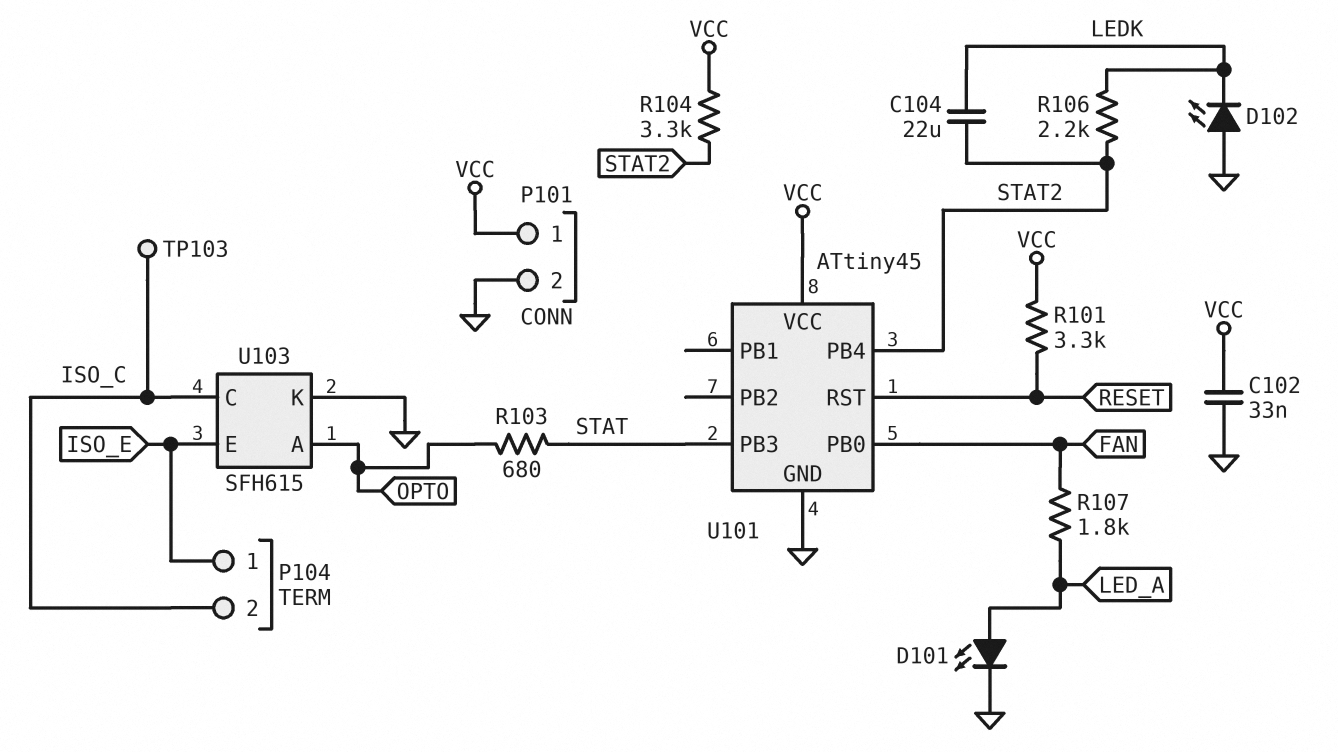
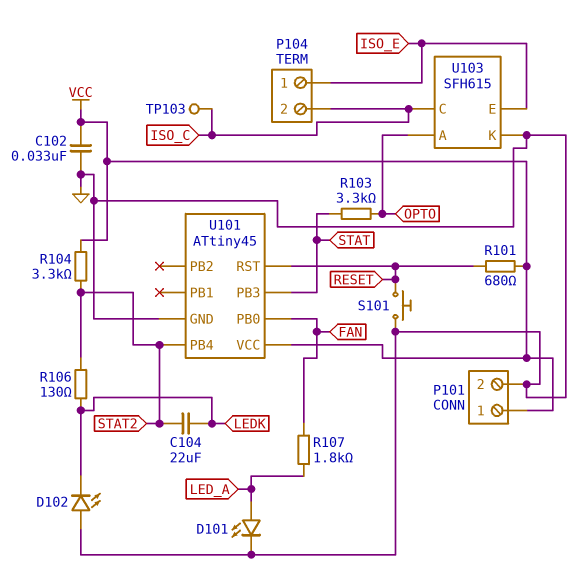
R101: 3.3k (RESET, VCC) -> 680 (RESET, VCC)
R103: 680 (OPTO, STAT) -> 3.3k (OPTO, STAT)
R106: 2.2k (LEDK, STAT2) -> 130 (LEDK, STAT2)
S101: none -> button (GND, RESET)

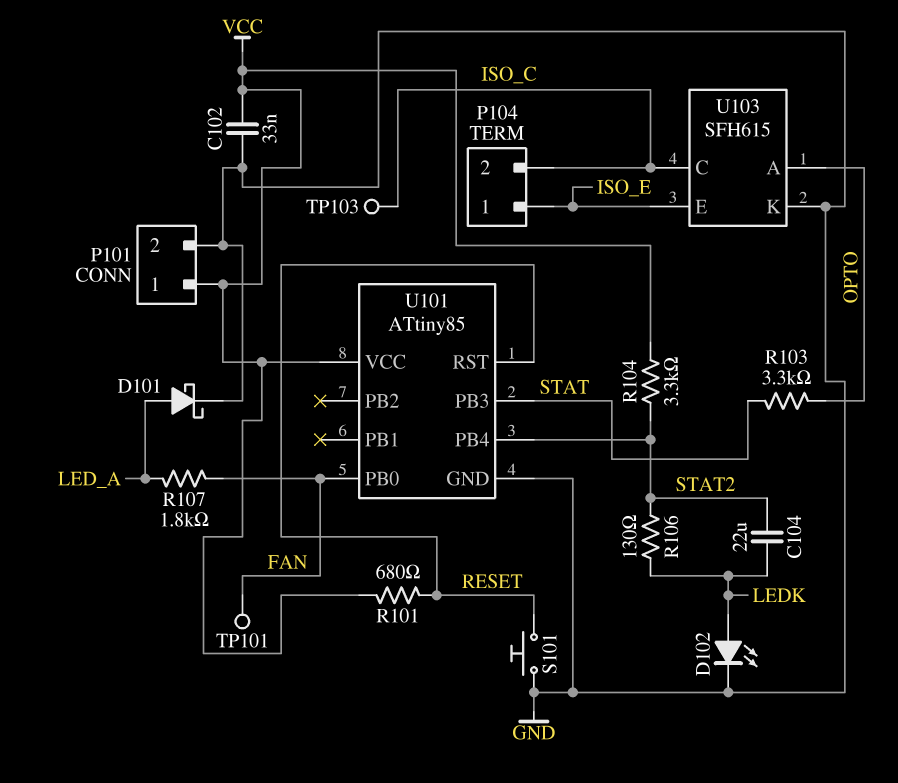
D101: LED (A LED_A, K GND) -> schottky (A LED_A, K GND)
D102: LED (A GND, K LEDK) -> LED (A LEDK, K GND)
TP101: none -> test point (FAN)
U101: ATtiny45 -> ATtiny85

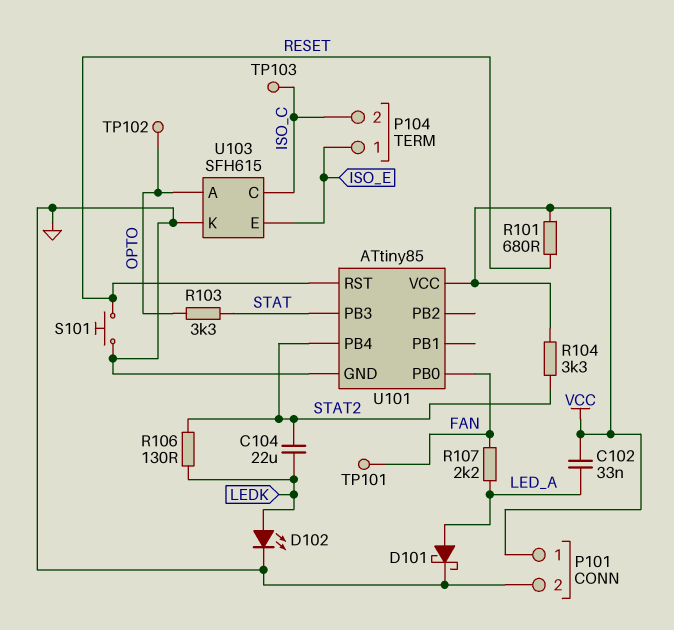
C102: 33nF (GND, VCC) -> 33nF (LED_A, VCC)
R107: 1.8k (FAN, LED_A) -> 2.2k (FAN, LED_A)
TP102: none -> test point (OPTO)

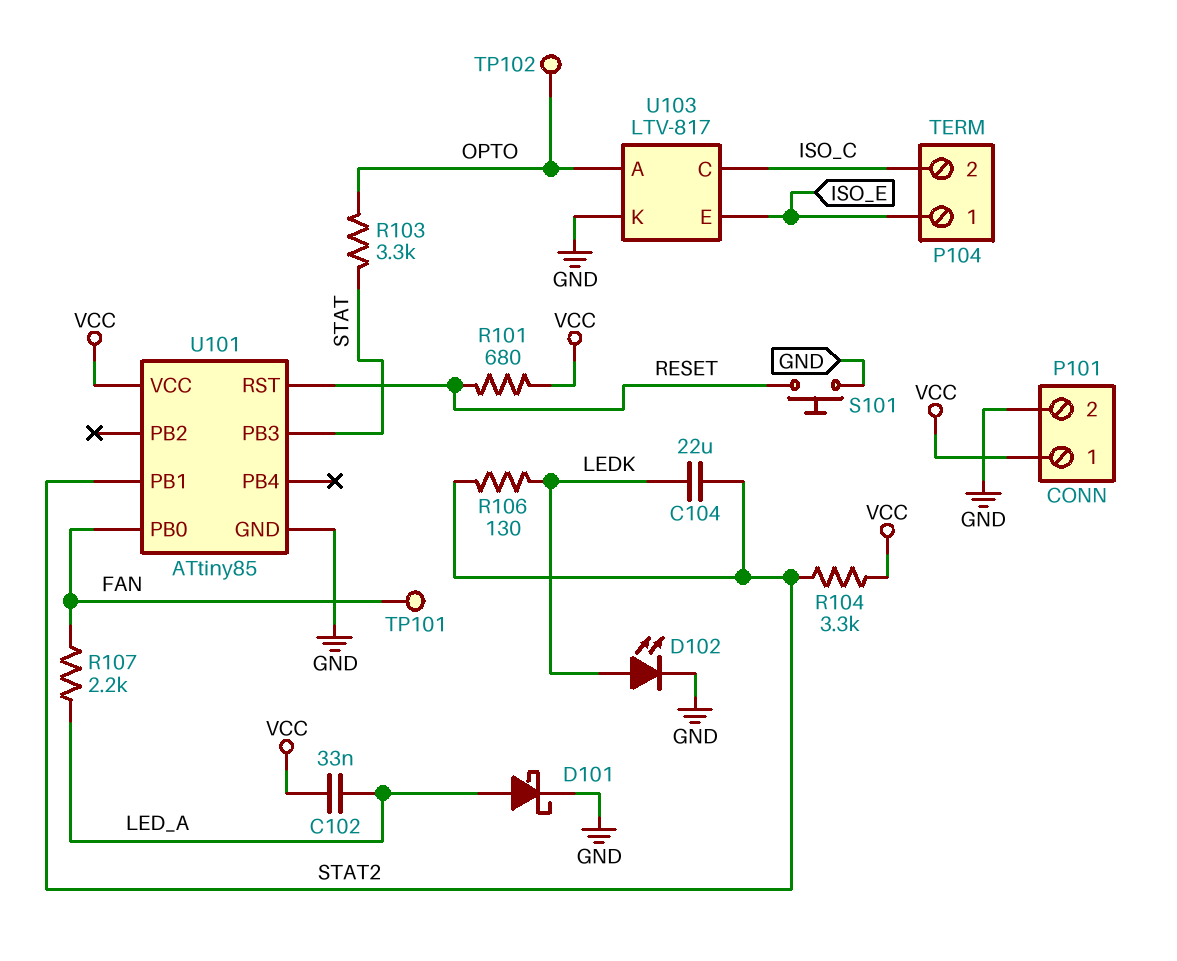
TP103: test point (ISO_C) -> none
U101 pin PB1: none -> STAT2
U101 pin PB4: STAT2 -> none
U103: SFH615 -> LTV-817

